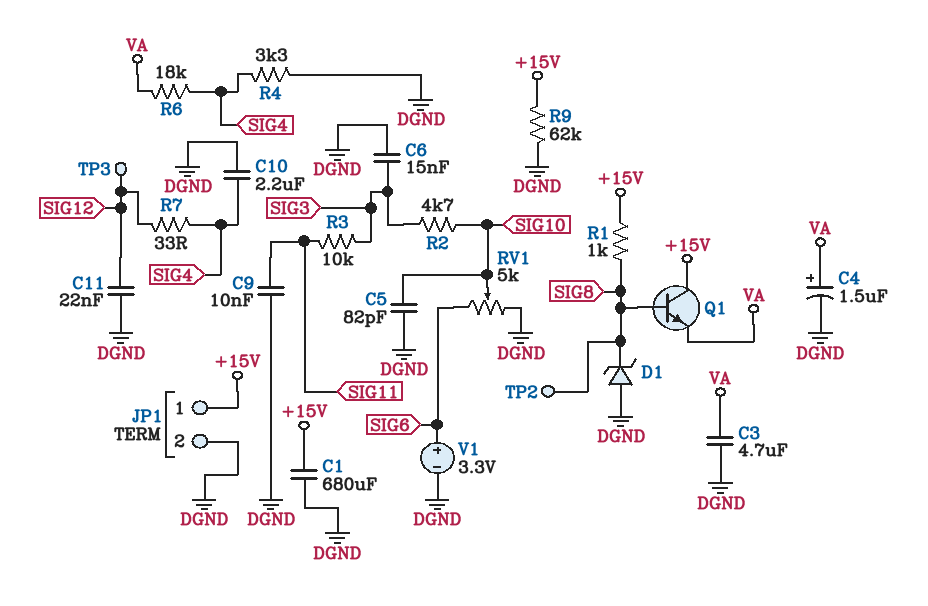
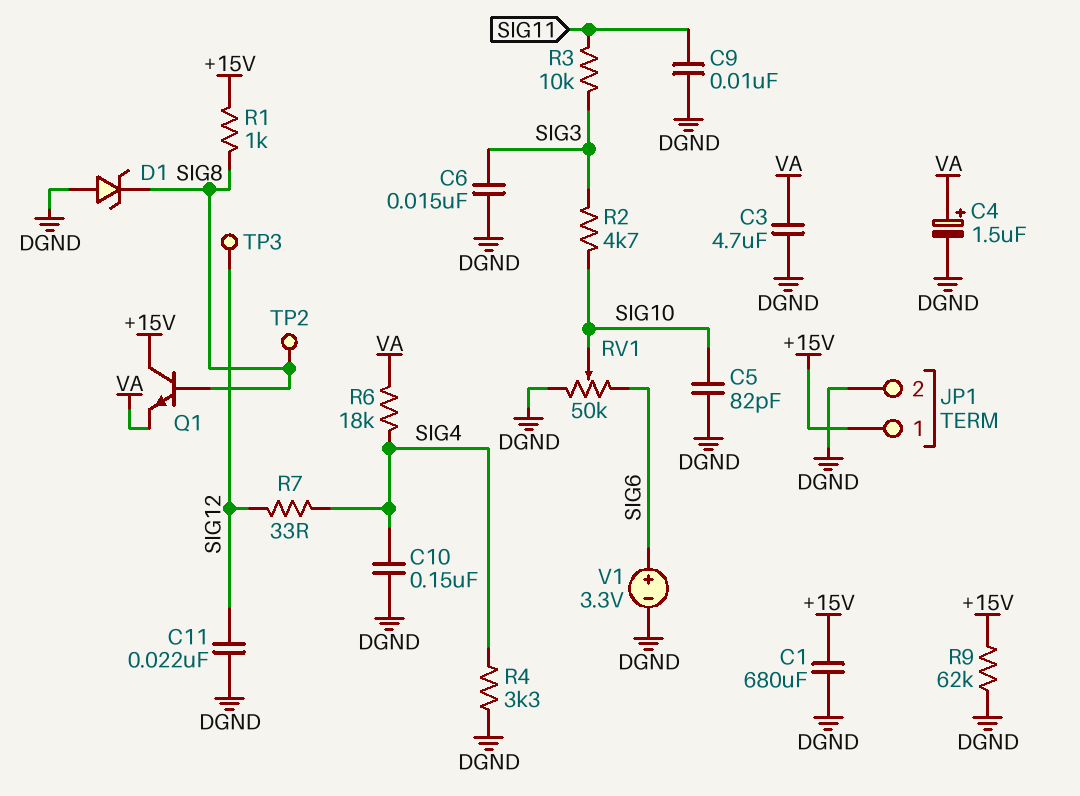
C10: 2.2uF (DGND, SIG4) -> 150nF (DGND, SIG4)
RV1: 5k (DGND, SIG6, wiper SIG10) -> 50k (DGND, SIG6, wiper SIG10)

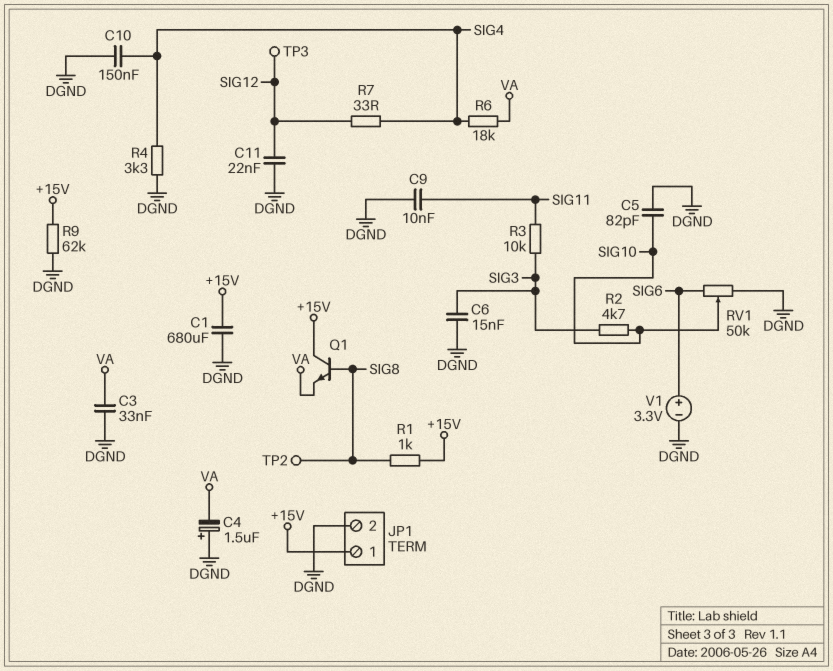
C3: 4.7uF (DGND, VA) -> 33nF (DGND, VA)
C4: 1.5uF (plus VA, minus DGND) -> 1.5uF (plus DGND, minus VA)
D1: zener (A DGND, K SIG8) -> none

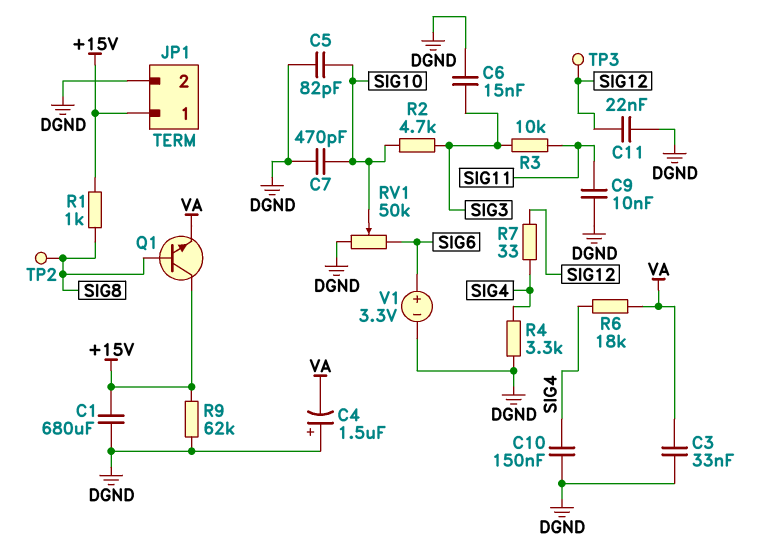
C7: none -> 470pF (DGND, SIG10)

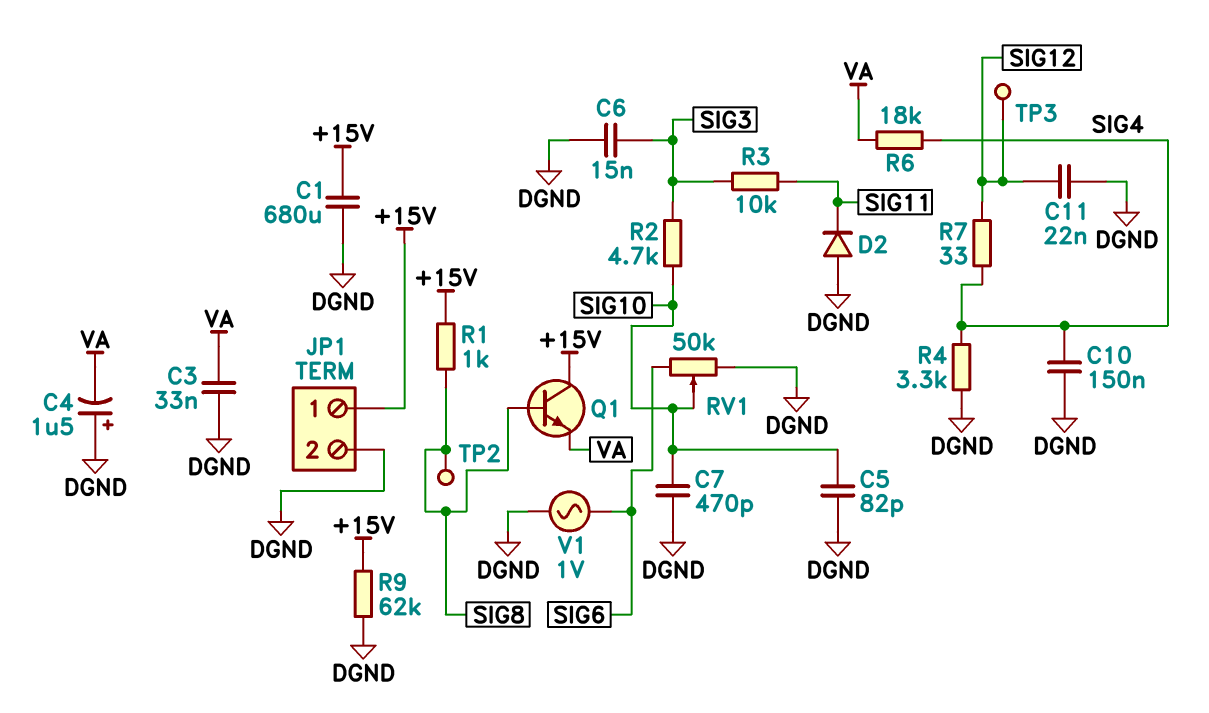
C9: 10nF (DGND, SIG11) -> none
D2: none -> diode (A DGND, K SIG11)
V1: 3.3V (plus SIG6, minus DGND) -> AC 1V (DGND, SIG6)

